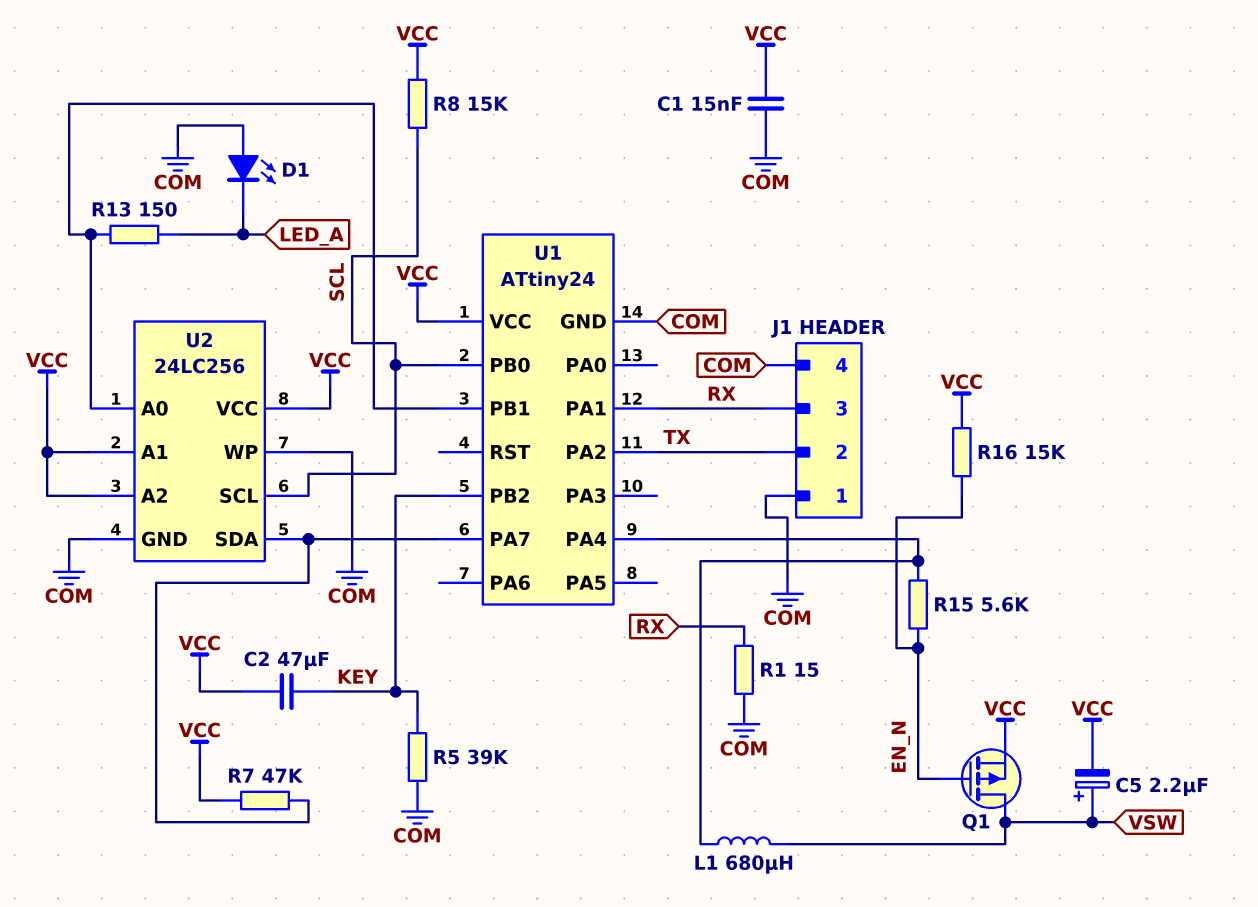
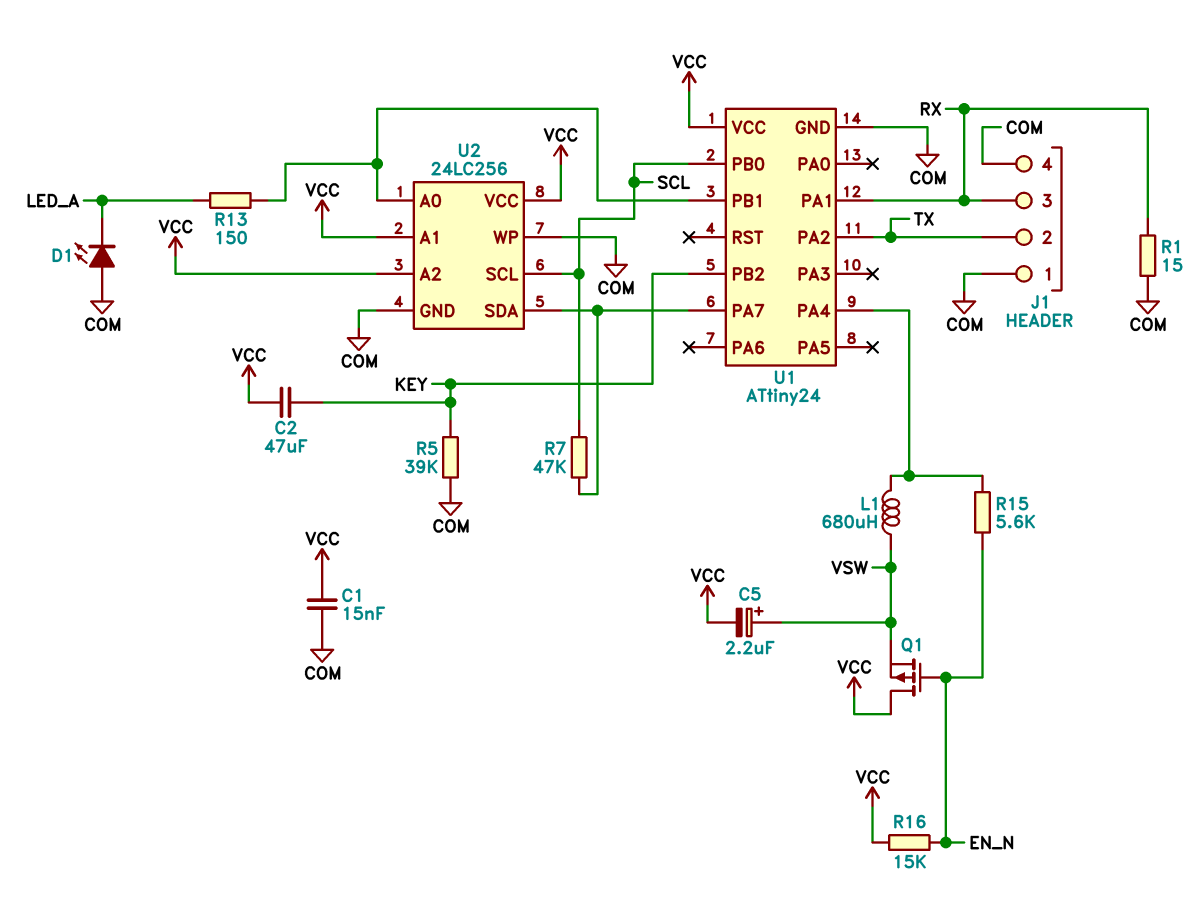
Q1: PMOS (G EN_N, D VSW, S VCC) -> PMOS (G EN_N, D VCC, S VSW)
R7: 47k (U1/PA7, VCC) -> 47k (SCL, U1/PA7)
R8: 15k (SCL, VCC) -> none

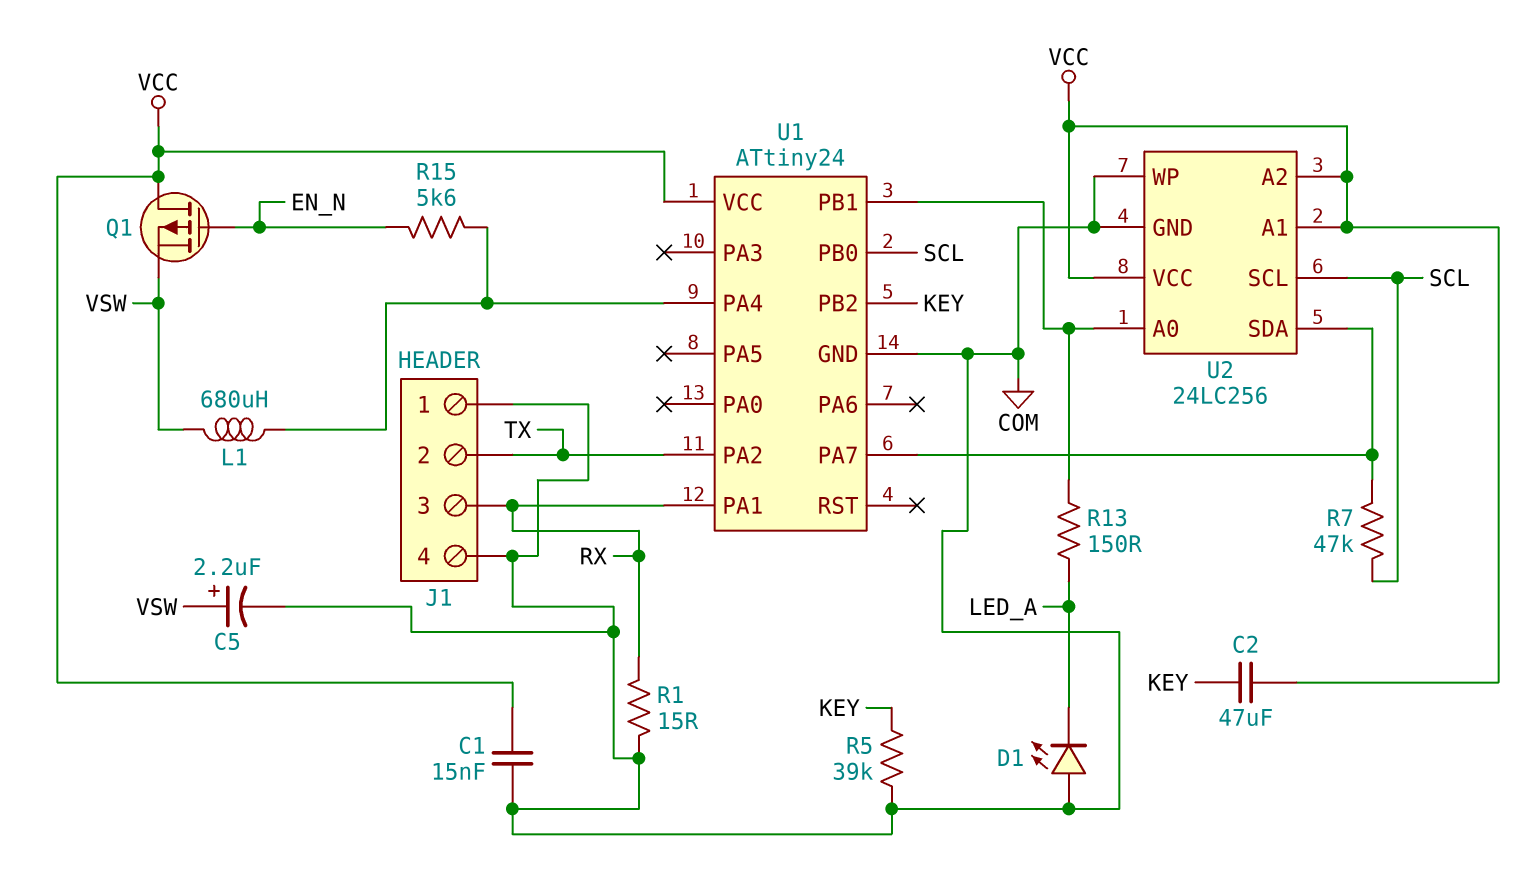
C5: 2.2uF (plus VSW, minus VCC) -> 2.2uF (plus VSW, minus COM)
R16: 15k (EN_N, VCC) -> none

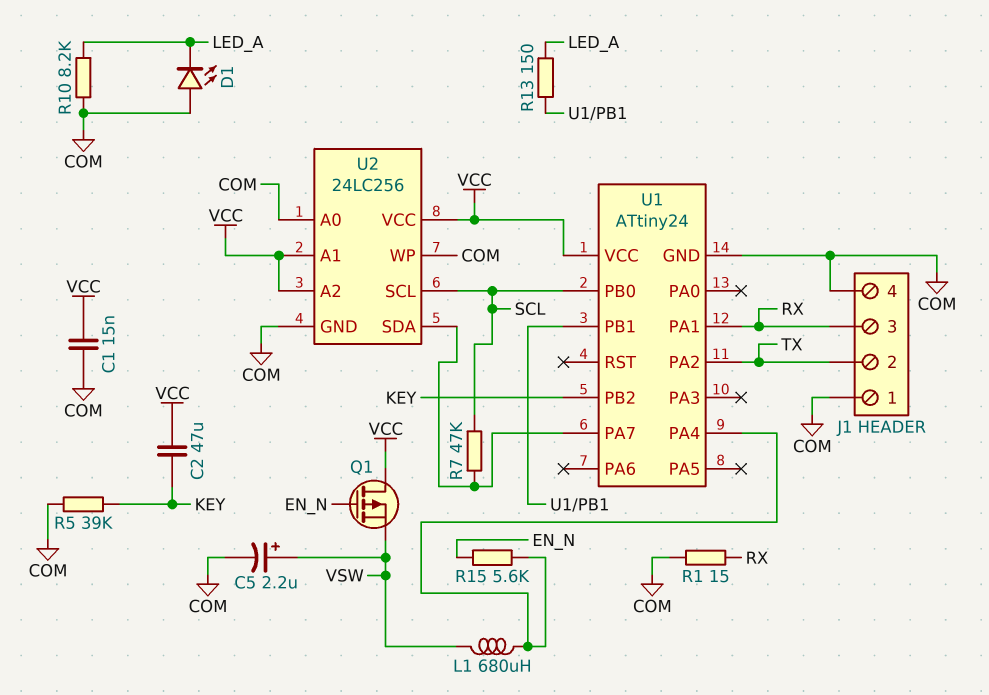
R10: none -> 8.2k (COM, LED_A)
U2 pin A0: U1/PB1 -> COM

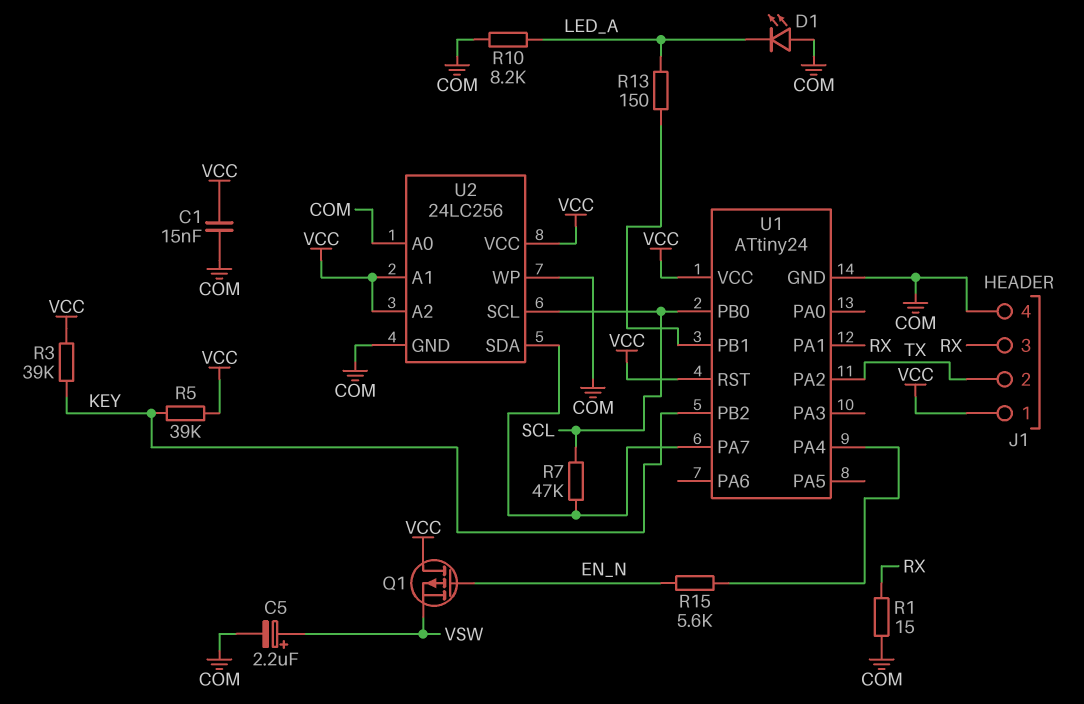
C2: 47uF (KEY, VCC) -> none
J1 pin 1: COM -> VCC
L1: 680uH (U1/PA4, VSW) -> none
R3: none -> 39k (KEY, VCC)
R5: 39k (COM, KEY) -> 39k (KEY, VCC)
U1 pin RST: none -> VCC

